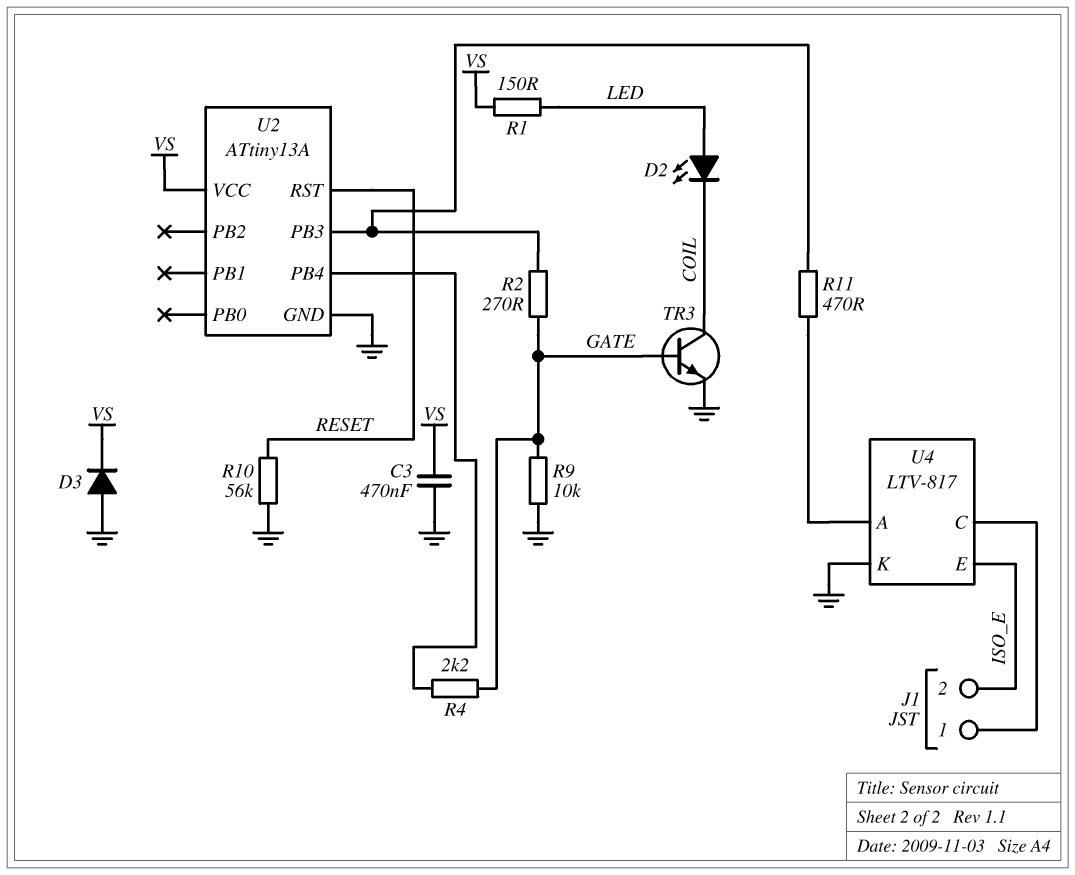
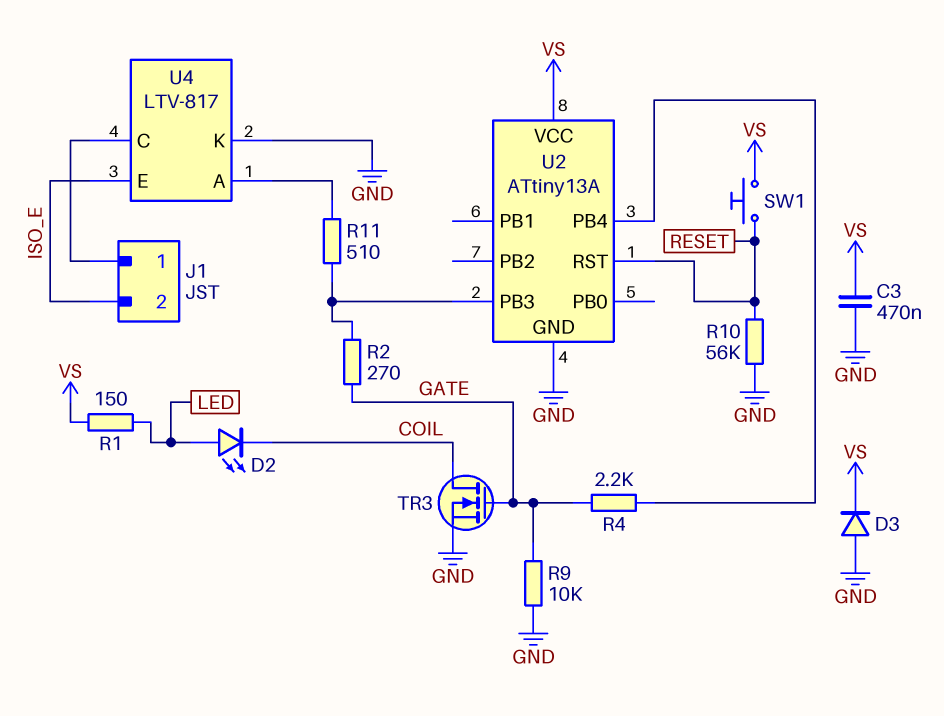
R11: 470 (U2/PB3, U4/A) -> 510 (U2/PB3, U4/A)
SW1: none -> button (RESET, VS)
TR3: NPN (B GATE, C COIL, E GND) -> NMOS (G GATE, D COIL, S GND)

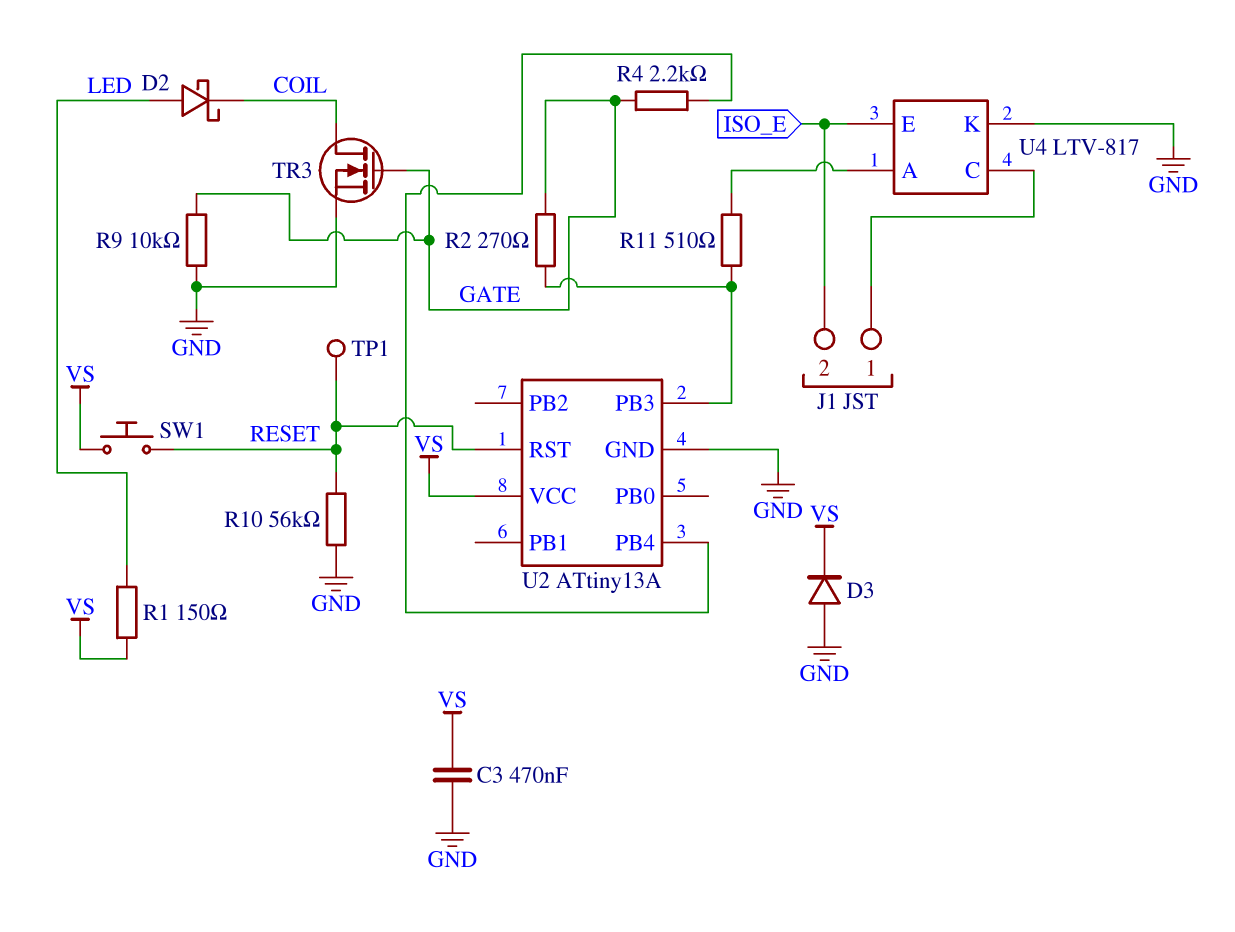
D2: LED (A LED, K COIL) -> schottky (A LED, K COIL)
TP1: none -> test point (RESET)

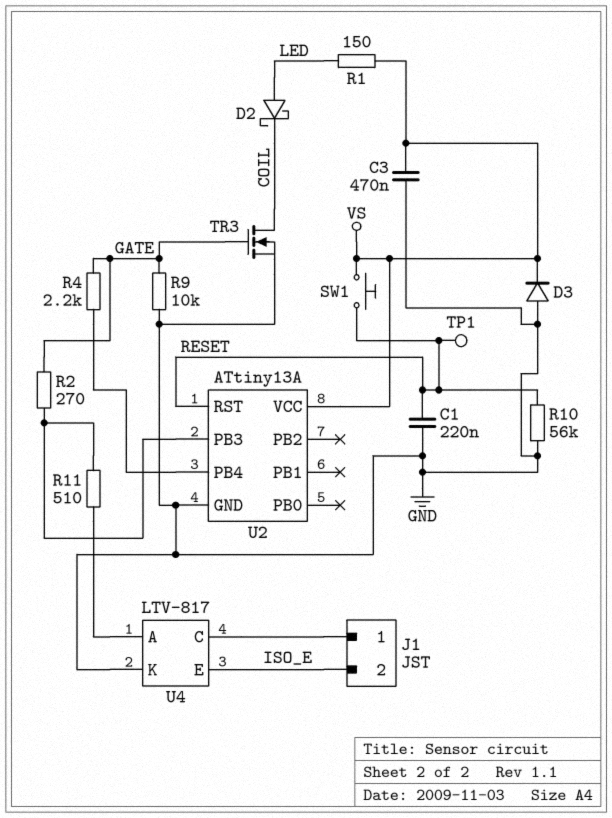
C1: none -> 220nF (GND, RESET)

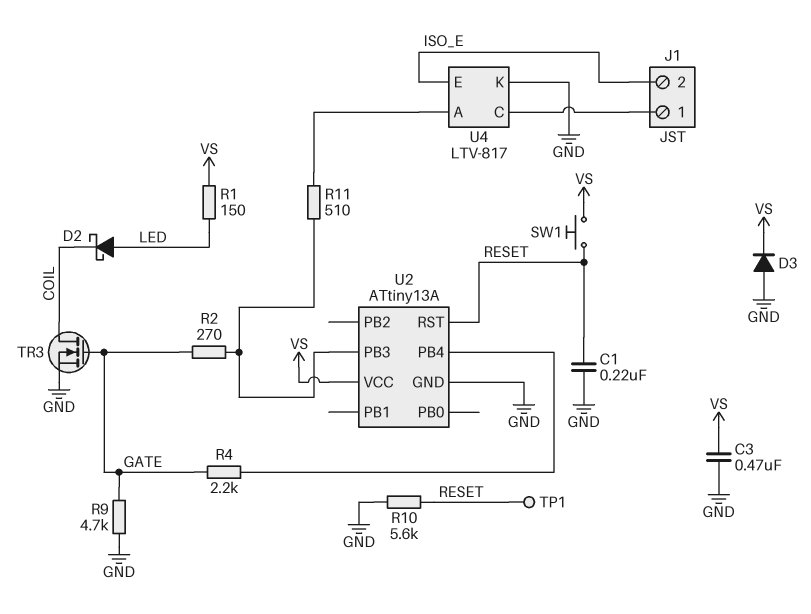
R9: 10k (GATE, GND) -> 4.7k (GATE, GND)
R10: 56k (GND, RESET) -> 5.6k (GND, RESET)

